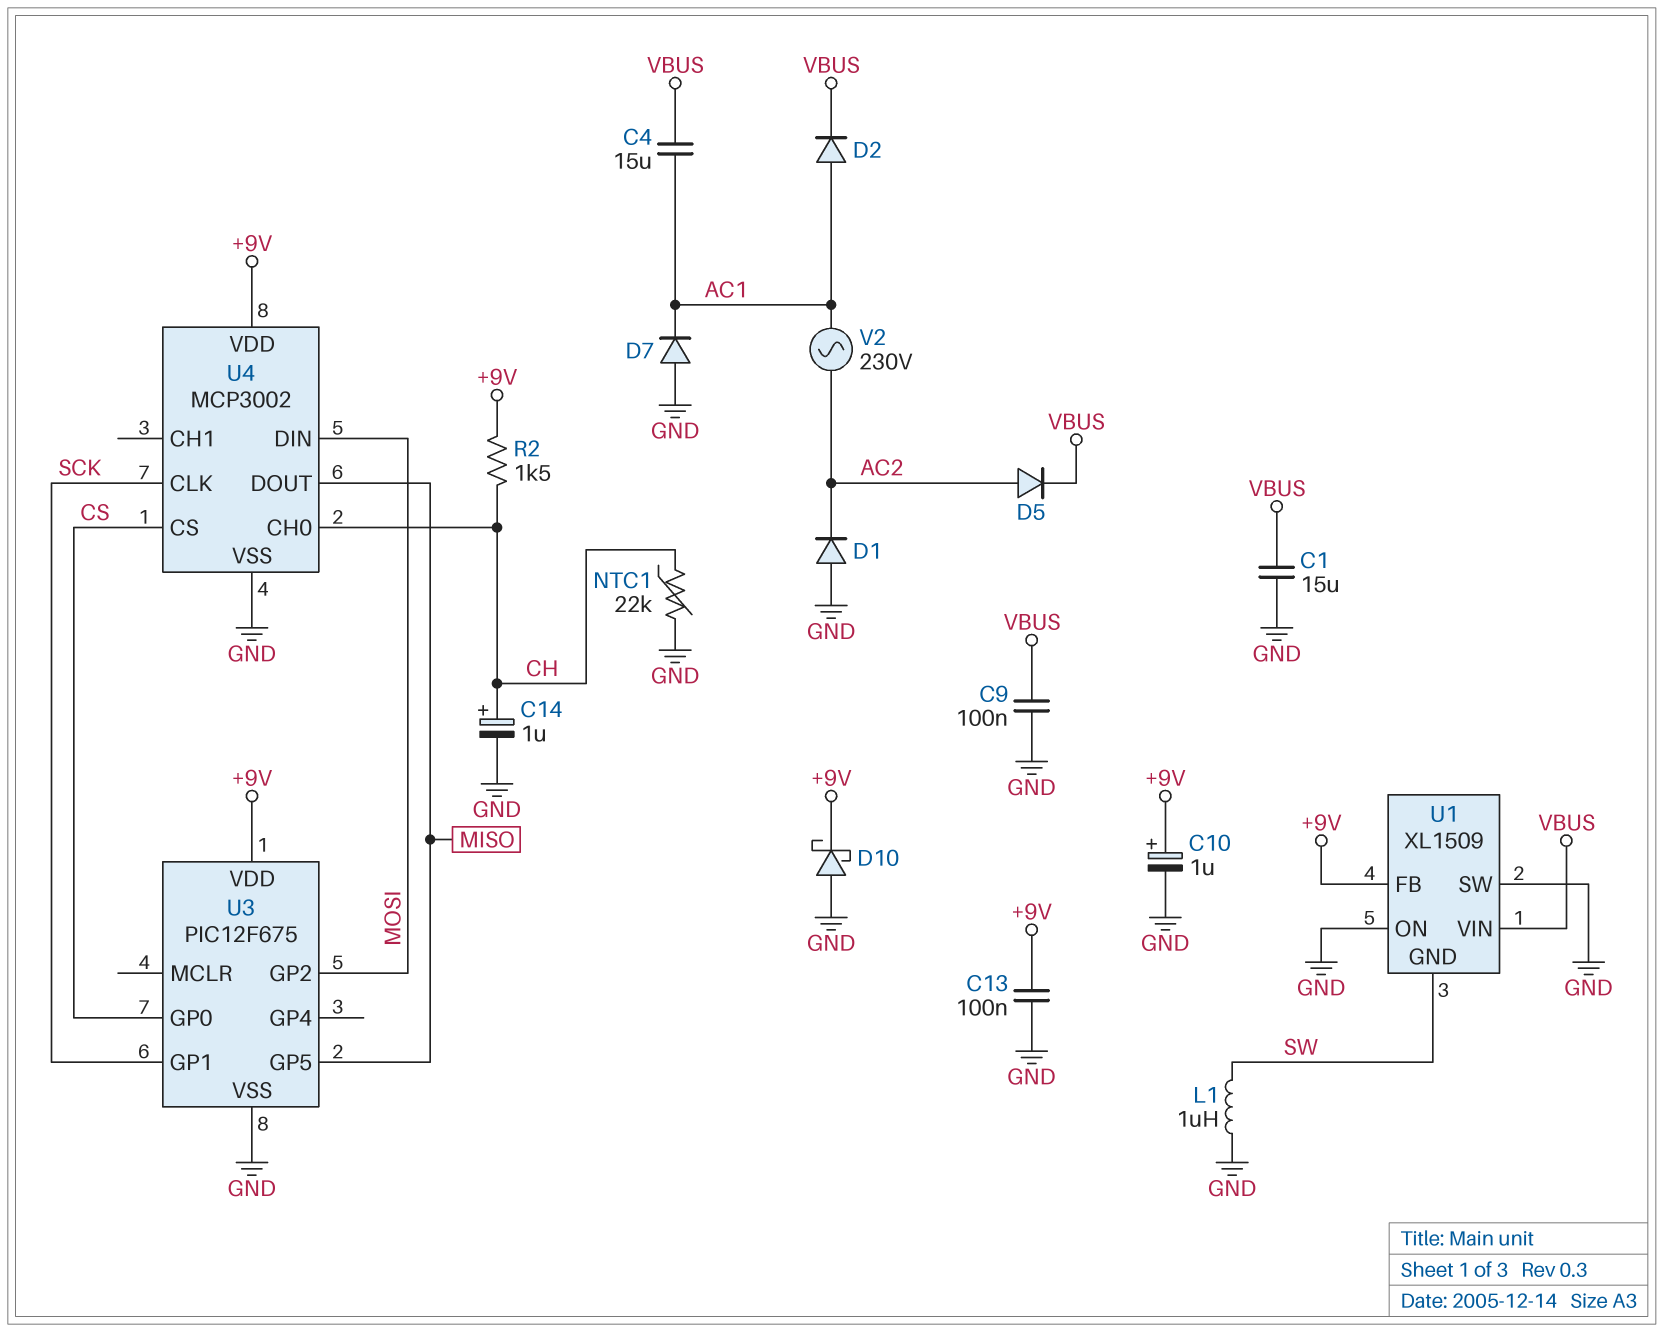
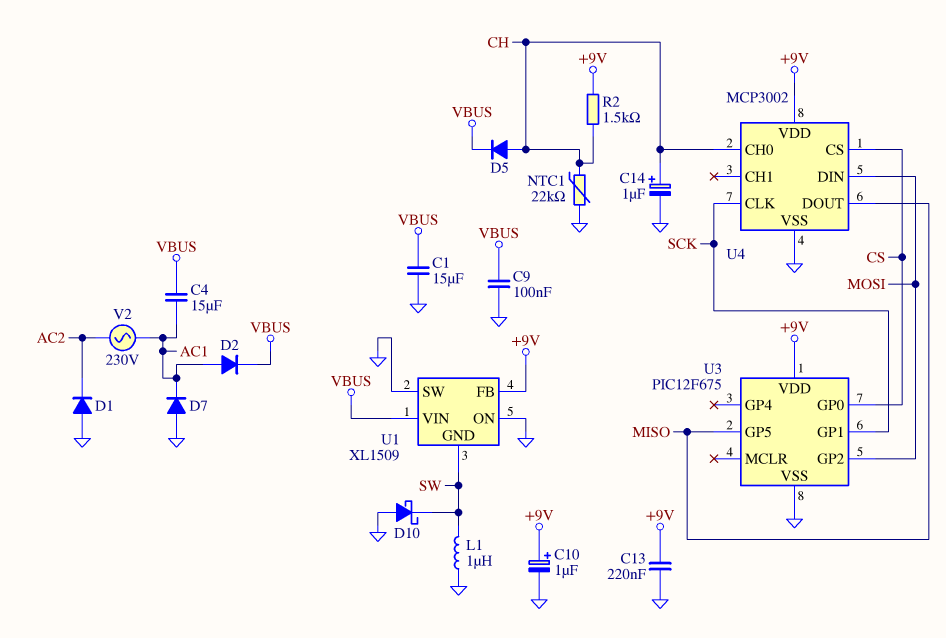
C13: 100nF (+9V, GND) -> 220nF (+9V, GND)
D5: diode (A AC2, K VBUS) -> diode (A CH, K VBUS)
D10: schottky (A GND, K +9V) -> schottky (A GND, K SW)

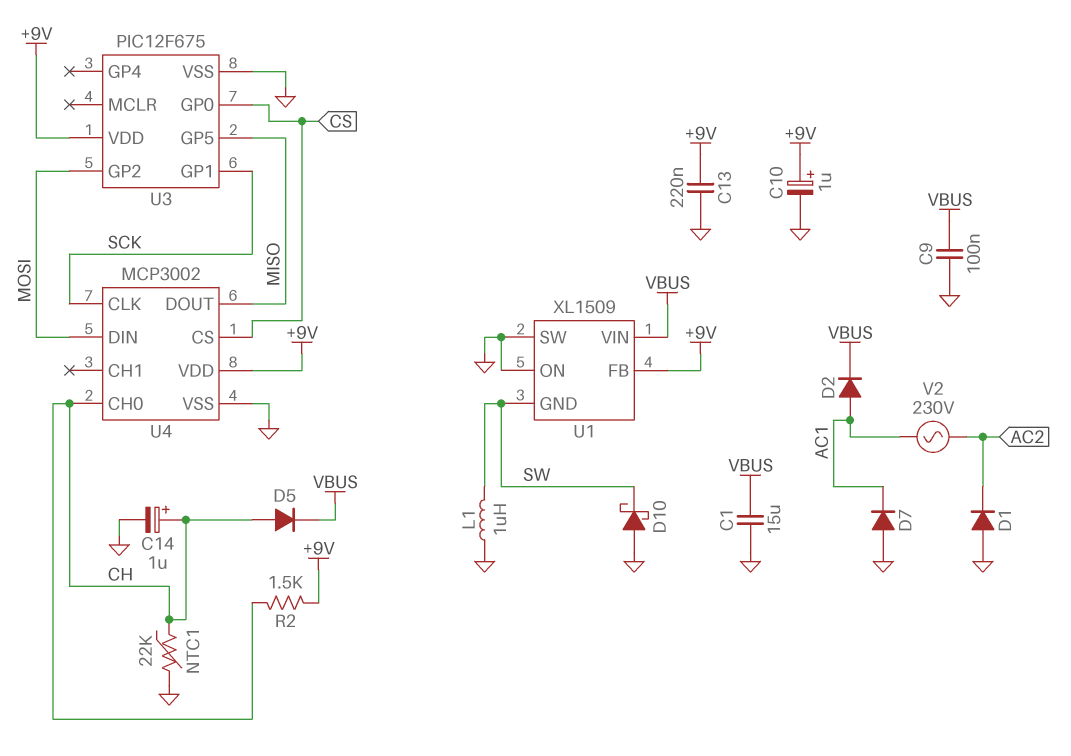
C4: 15uF (AC1, VBUS) -> none

